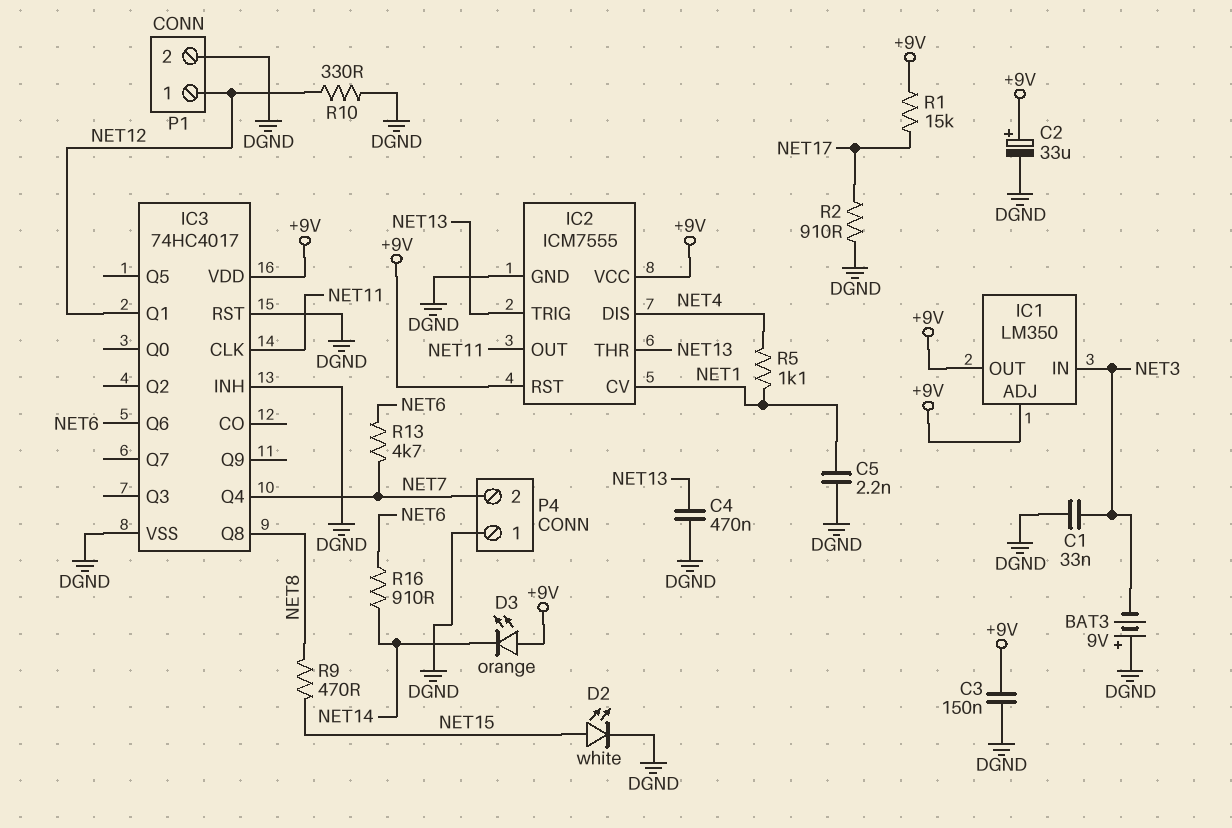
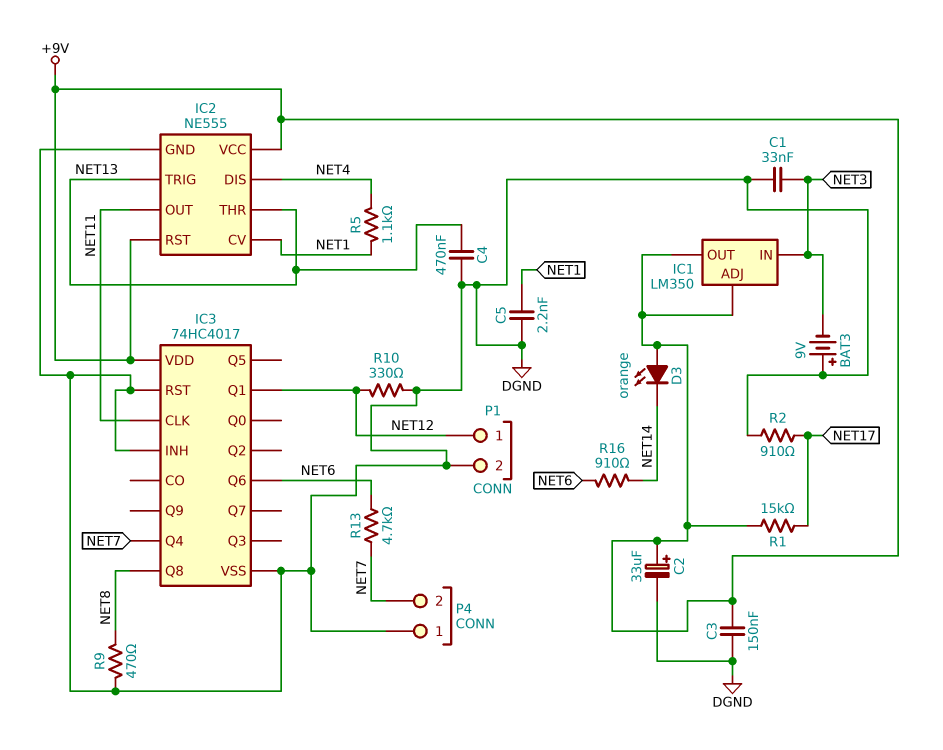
D2: LED white (A NET15, K DGND) -> none
IC2: ICM7555 -> NE555
R9: 470 (NET8, NET15) -> 470 (DGND, NET8)

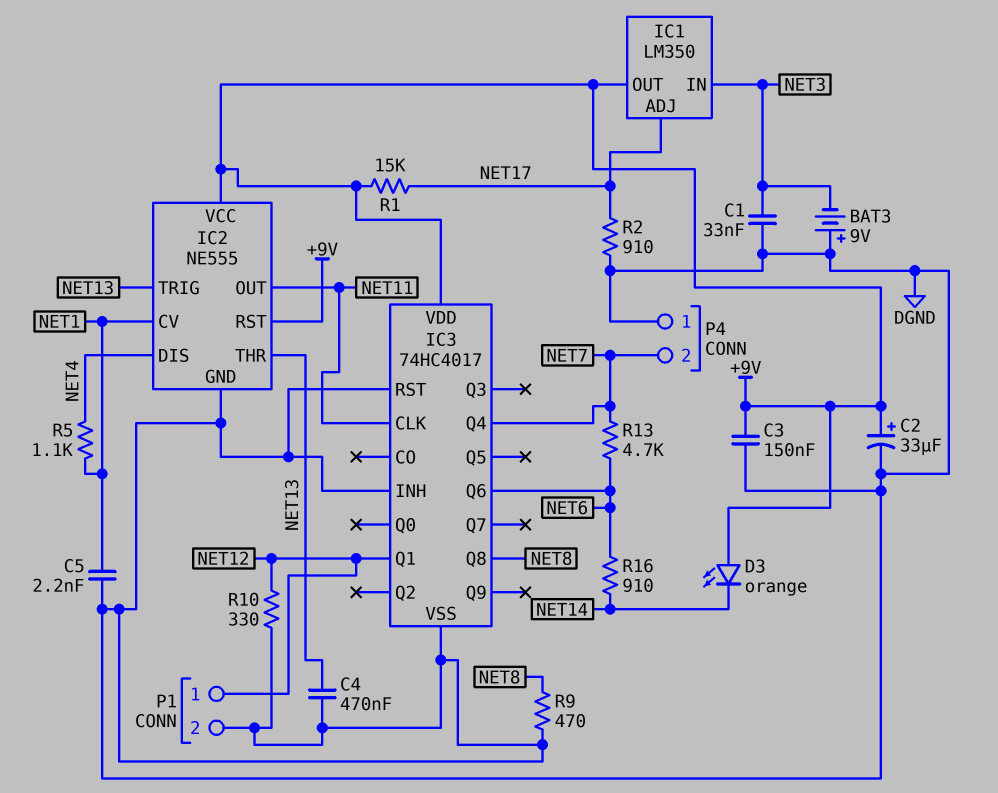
IC1 pin ADJ: +9V -> NET17

